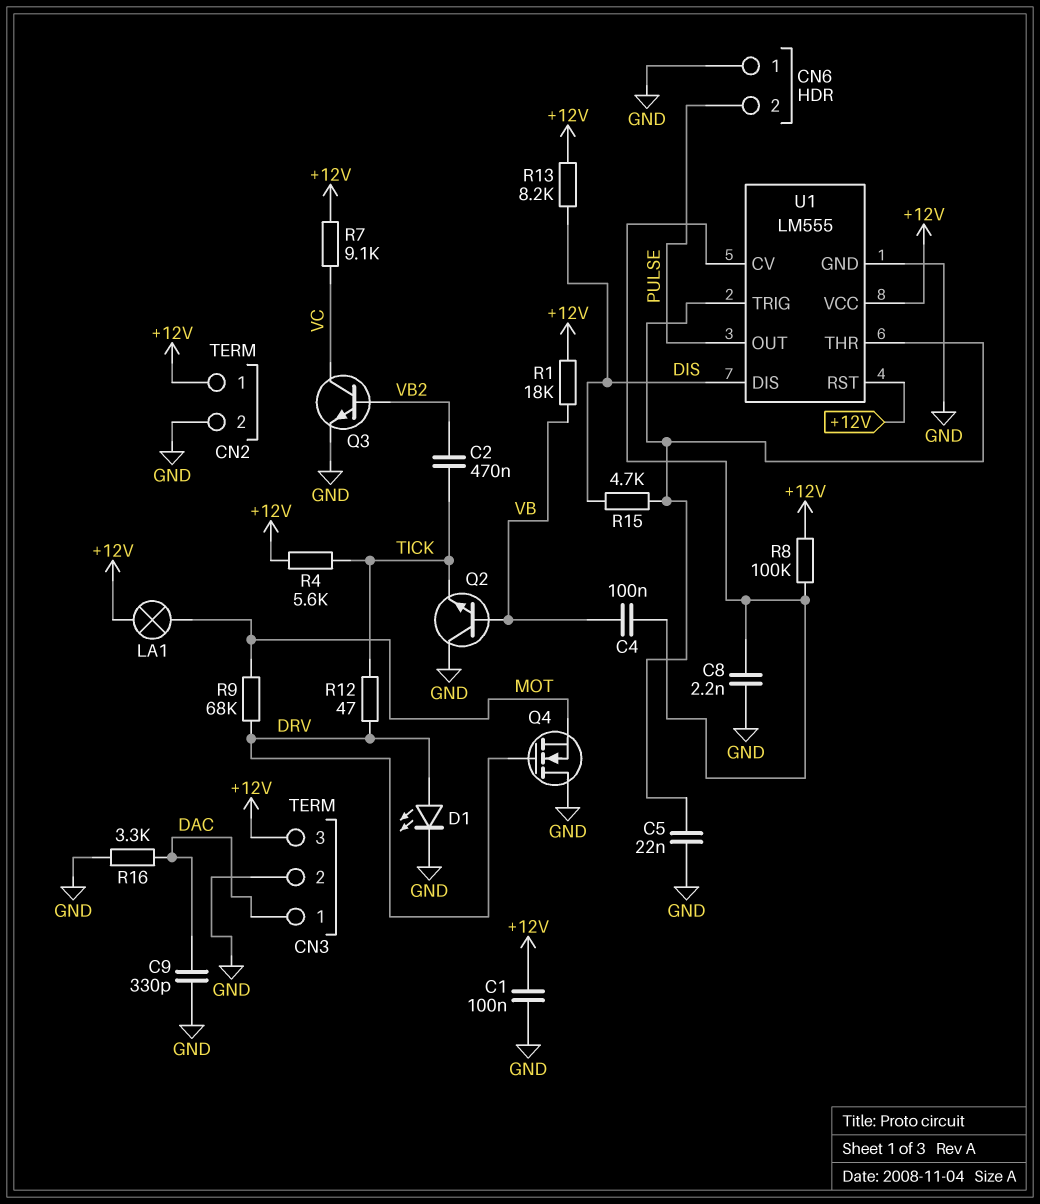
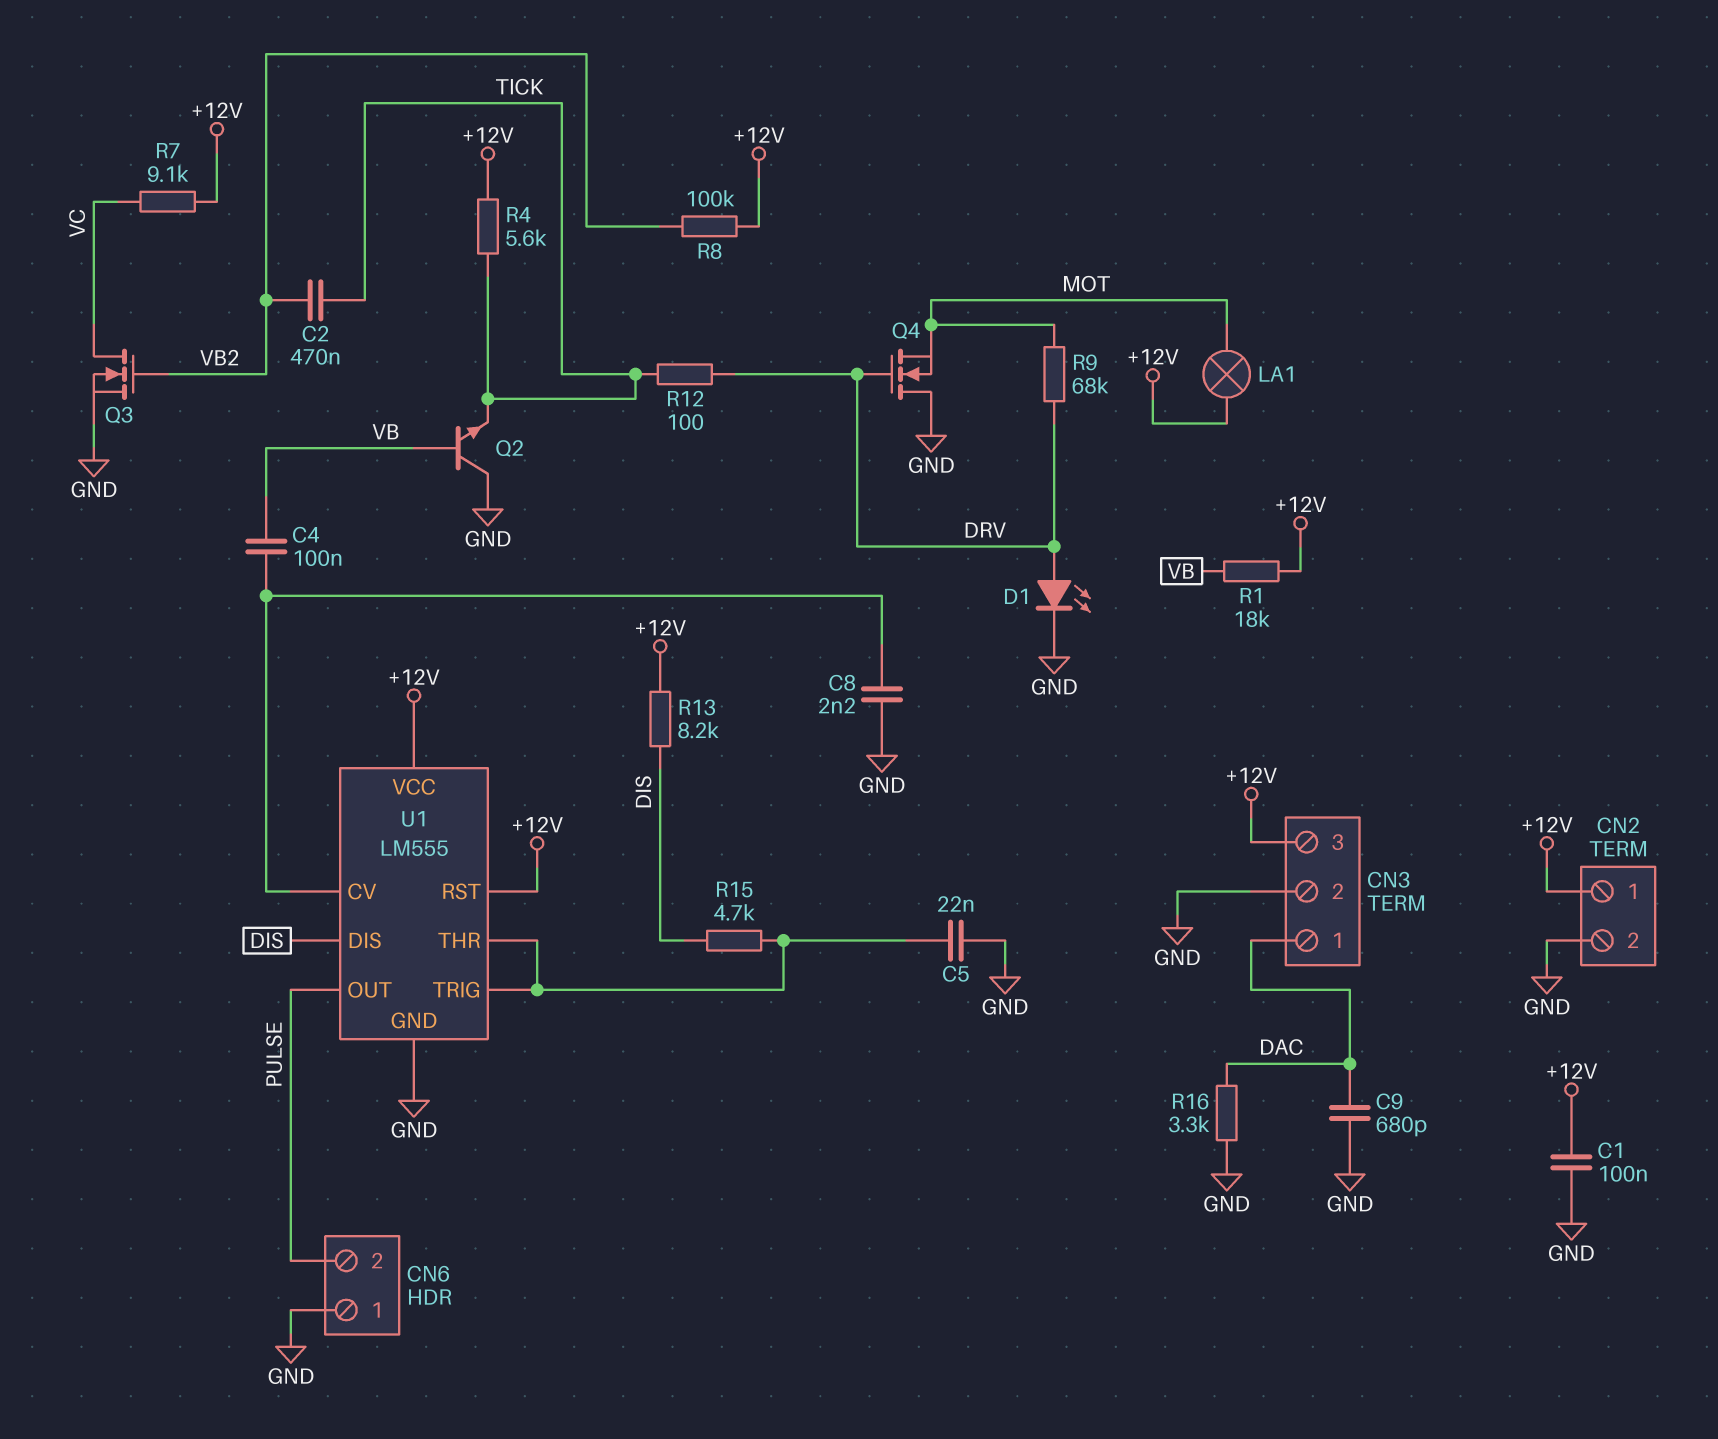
C9: 330pF (DAC, GND) -> 680pF (DAC, GND)
Q3: NPN (B VB2, C VC, E GND) -> NMOS (G VB2, D VC, S GND)
R8: 100k (+12V, U1/CV) -> 100k (+12V, VB2)
R12: 47 (DRV, TICK) -> 100 (DRV, TICK)

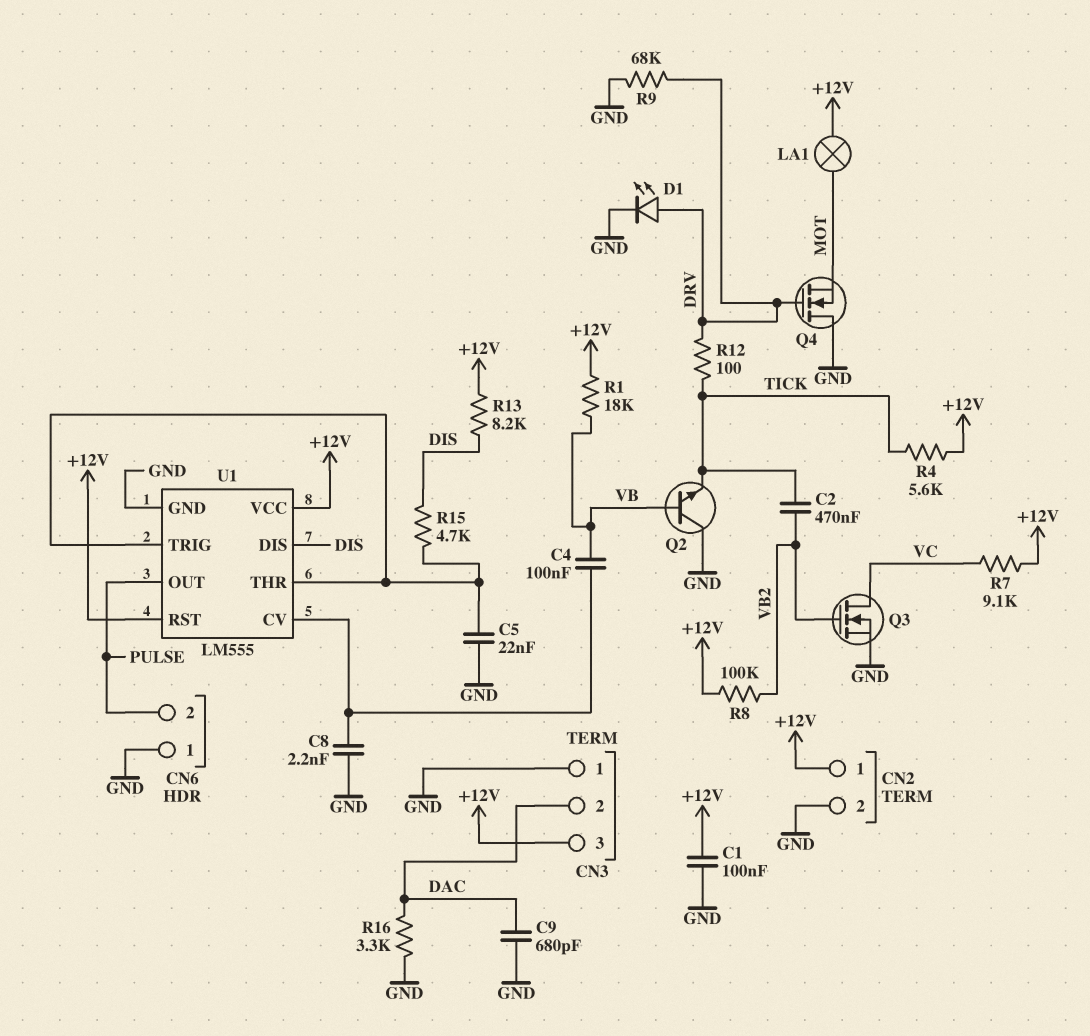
CN3 pin 1: DAC -> GND
CN3 pin 2: GND -> DAC
R9: 68k (DRV, MOT) -> 68k (DRV, GND)

